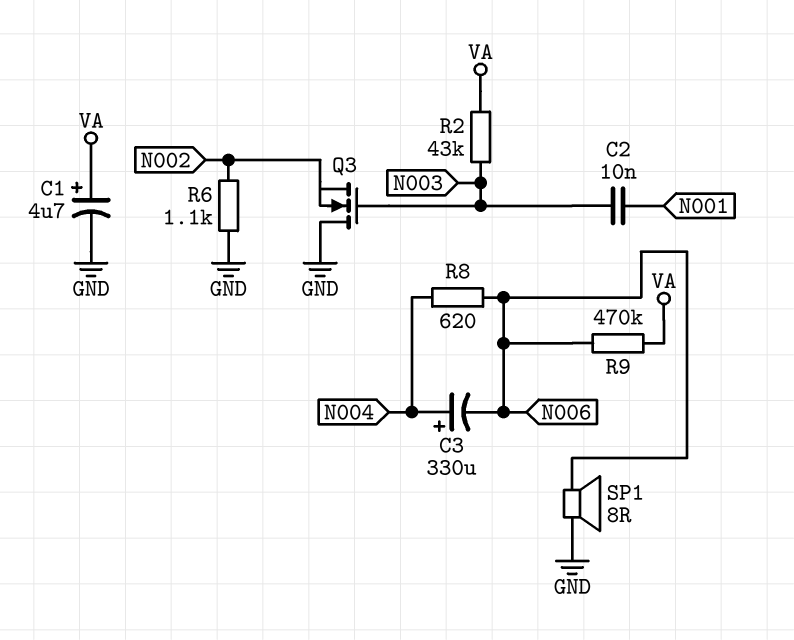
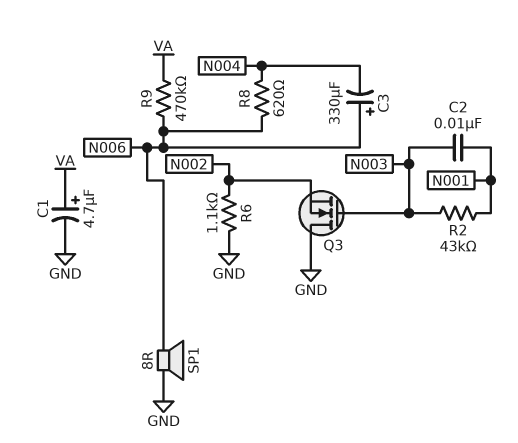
C3: 330uF (plus N004, minus N006) -> 330uF (plus N006, minus N004)
R2: 43k (N003, VA) -> 43k (N001, N003)

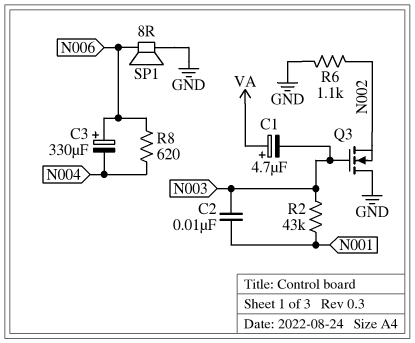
C1: 4.7uF (plus VA, minus GND) -> 4.7uF (plus VA, minus N003)
R9: 470k (N006, VA) -> none

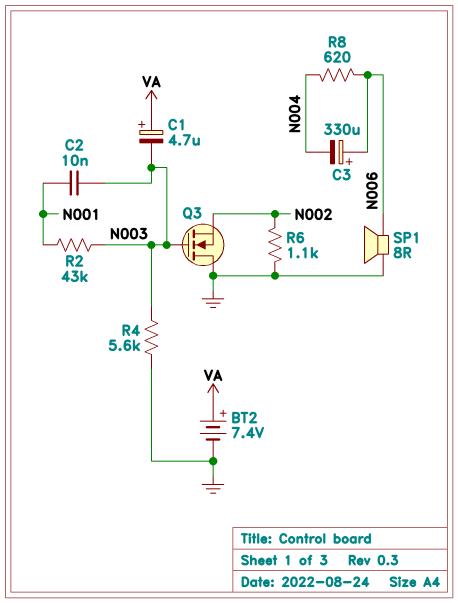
BT2: none -> 7.4V (plus VA, minus GND)
R4: none -> 5.6k (GND, N003)

